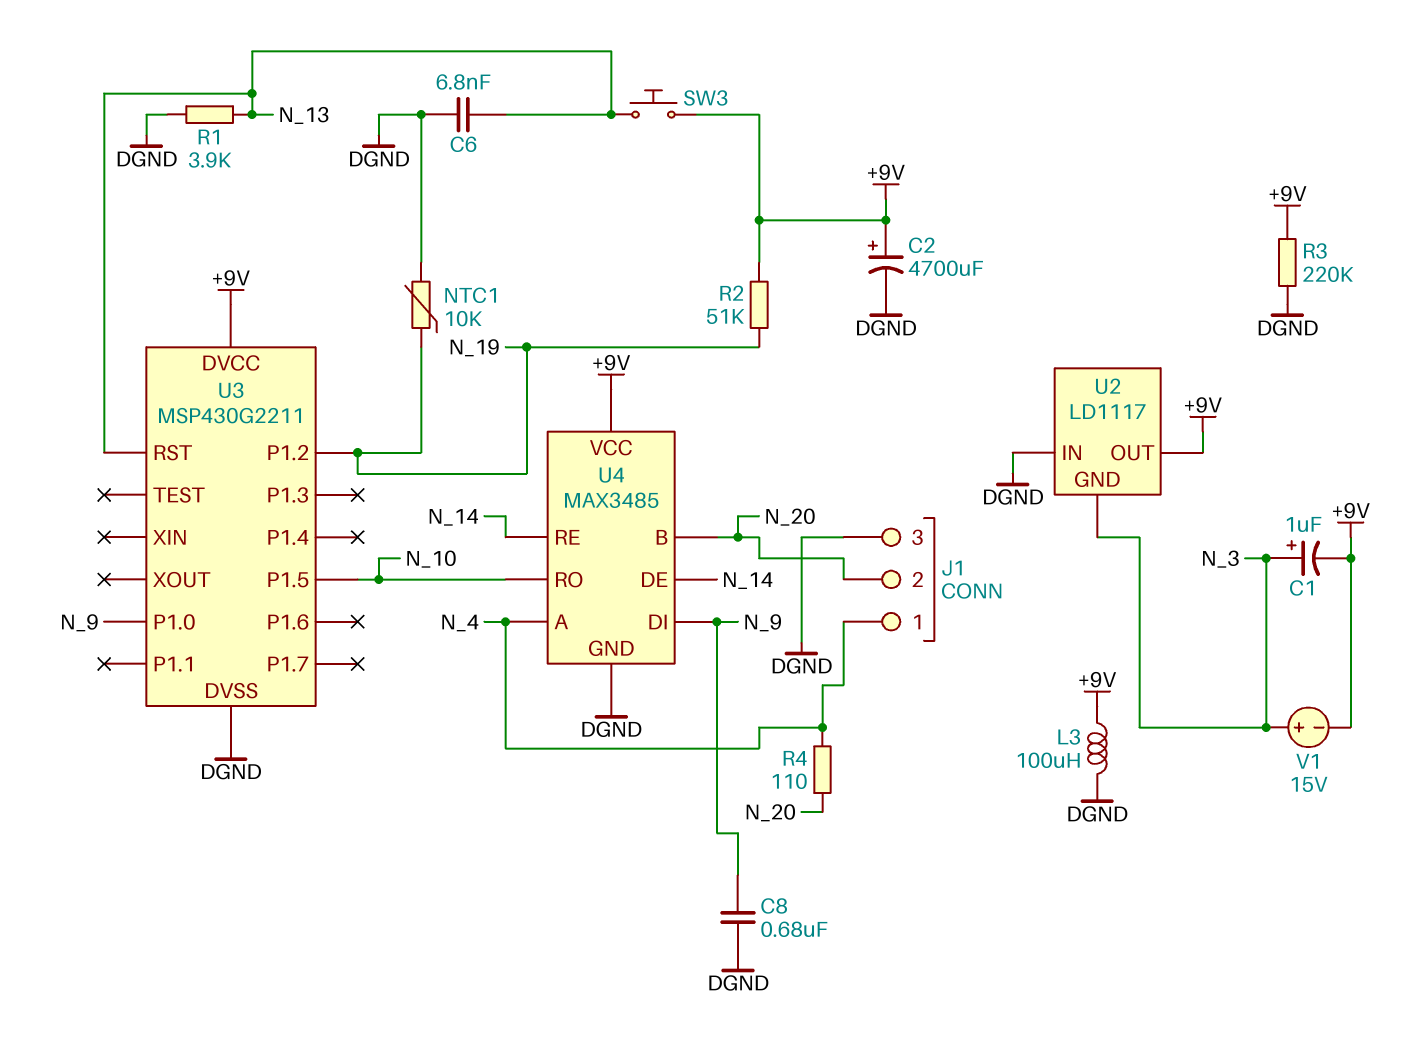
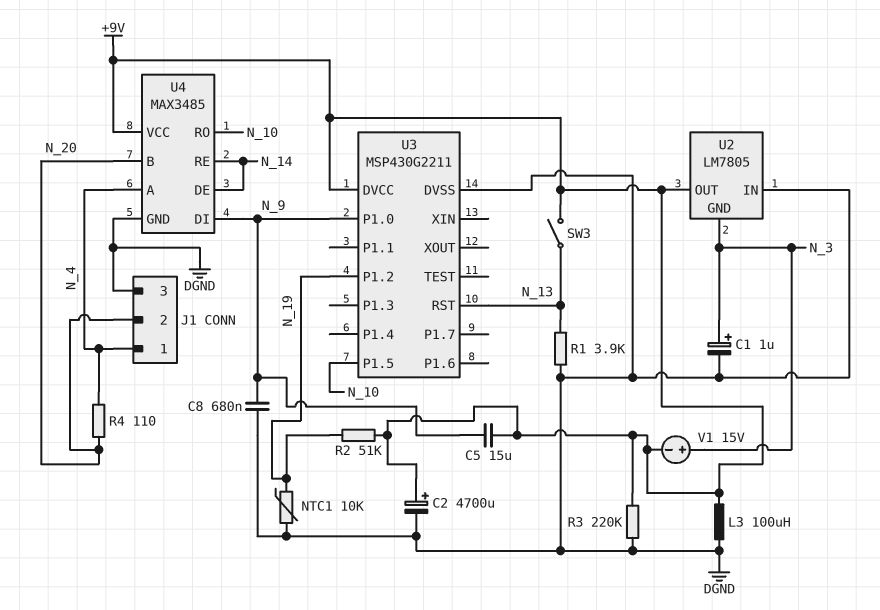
C1: 1uF (plus N_3, minus +9V) -> 1uF (plus N_3, minus DGND)
C5: none -> 15uF (+9V, N_9)
C6: 6.8nF (DGND, N_13) -> none
SW3: button (+9V, N_13) -> switch (+9V, N_13)
U2: LD1117 -> LM7805

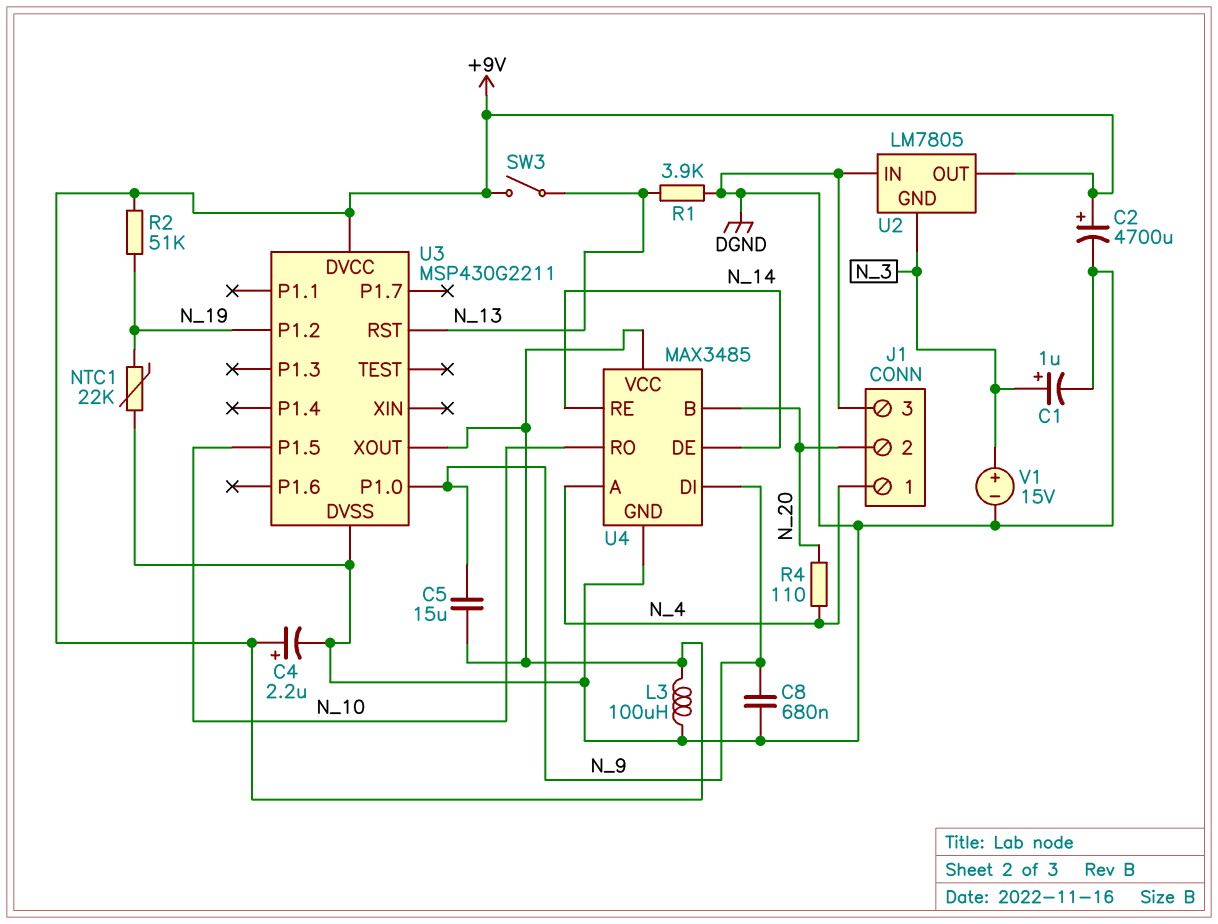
C4: none -> 2.2uF (plus +9V, minus DGND)
NTC1: 10k (DGND, N_19) -> 22k (DGND, N_19)
R3: 220k (+9V, DGND) -> none
U3 pin XOUT: none -> +9V
V1: 15V (plus N_3, minus +9V) -> 15V (plus N_3, minus DGND)

